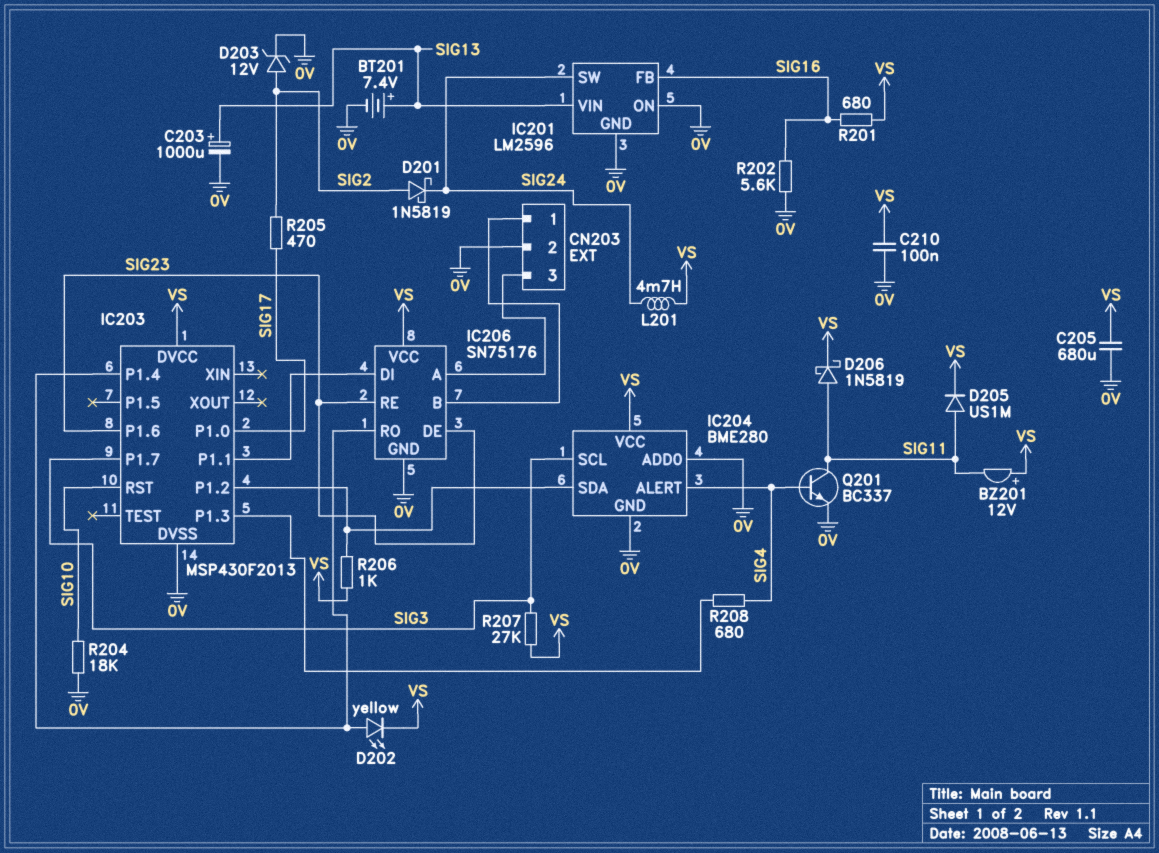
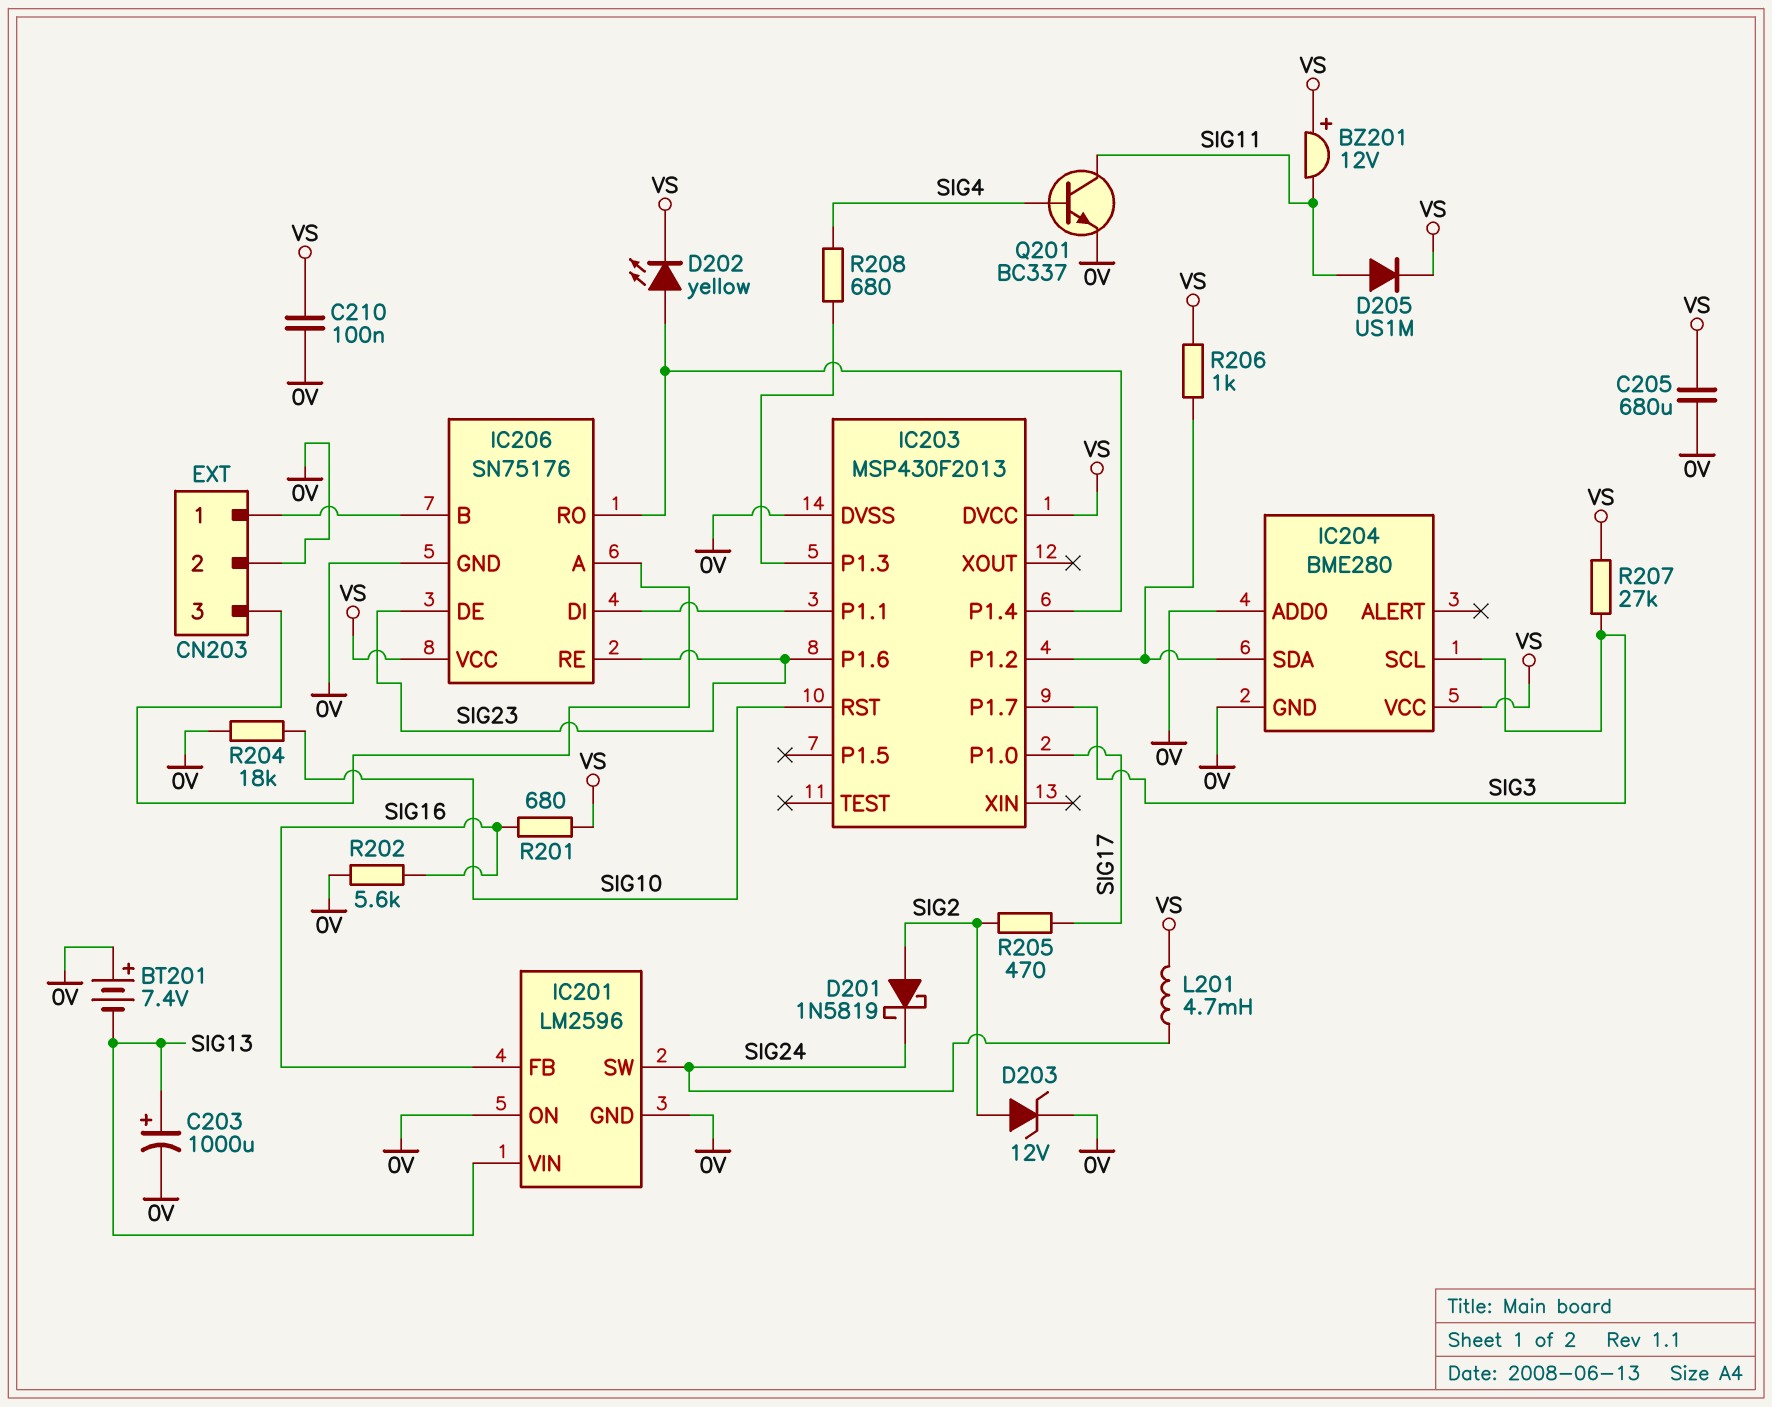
BT201: 7.4V (plus SIG13, minus 0V) -> 7.4V (plus 0V, minus SIG13)
D206: schottky 1N5819 (A SIG11, K VS) -> none
IC204 pin ALERT: SIG4 -> none

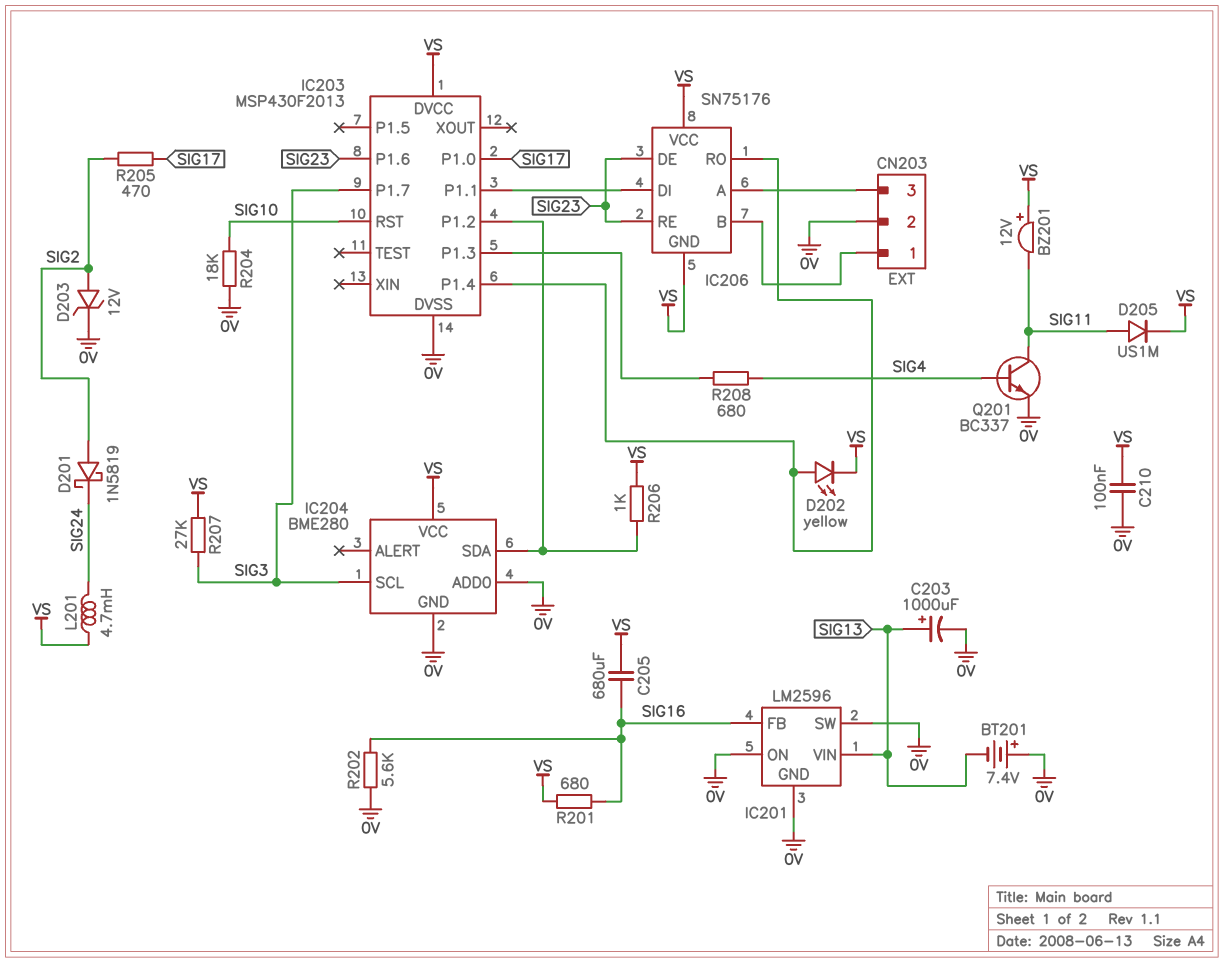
C205: 680uF (0V, VS) -> 680uF (SIG16, VS)
IC201 pin SW: SIG24 -> 0V
IC206 pin GND: 0V -> VS

